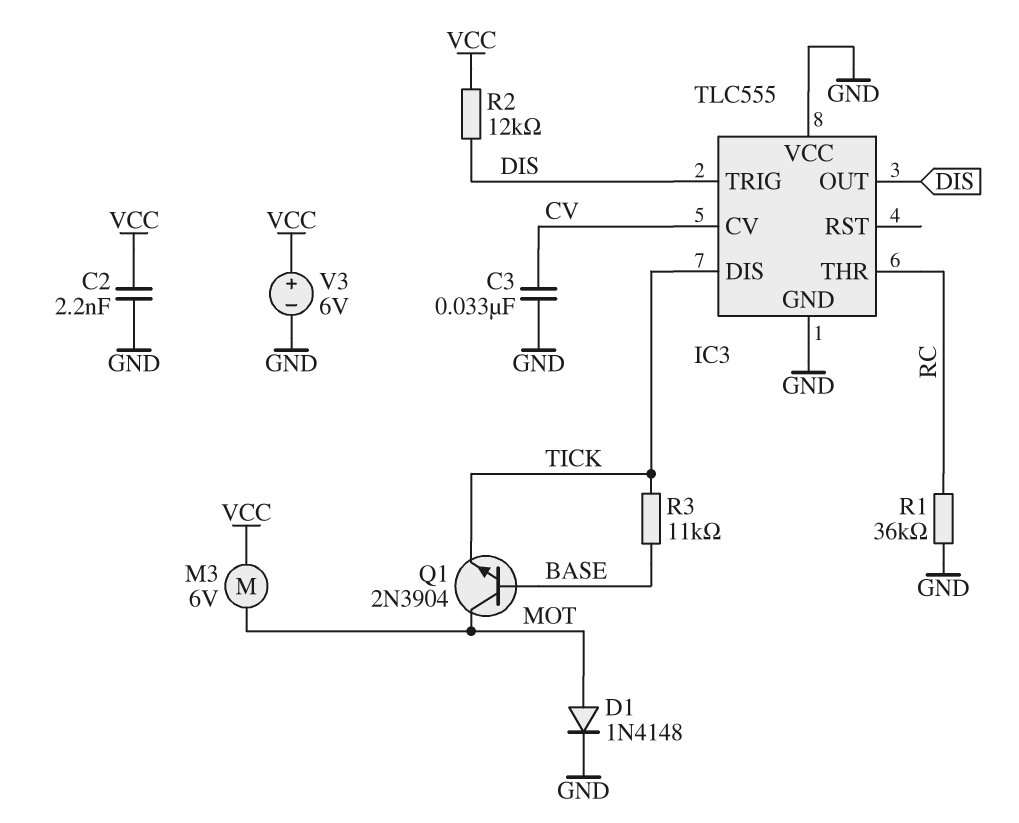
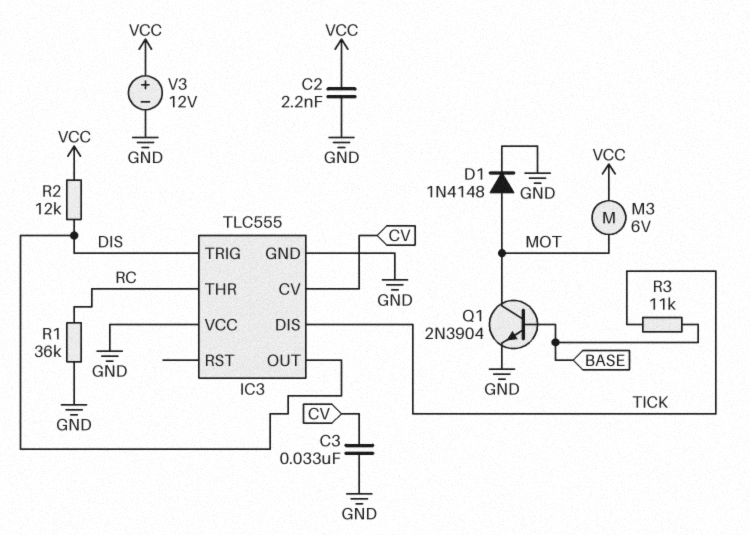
Q1: NPN 2N3904 (B BASE, C MOT, E TICK) -> NPN 2N3904 (B BASE, C MOT, E GND)
V3: 6V (plus VCC, minus GND) -> 12V (plus VCC, minus GND)

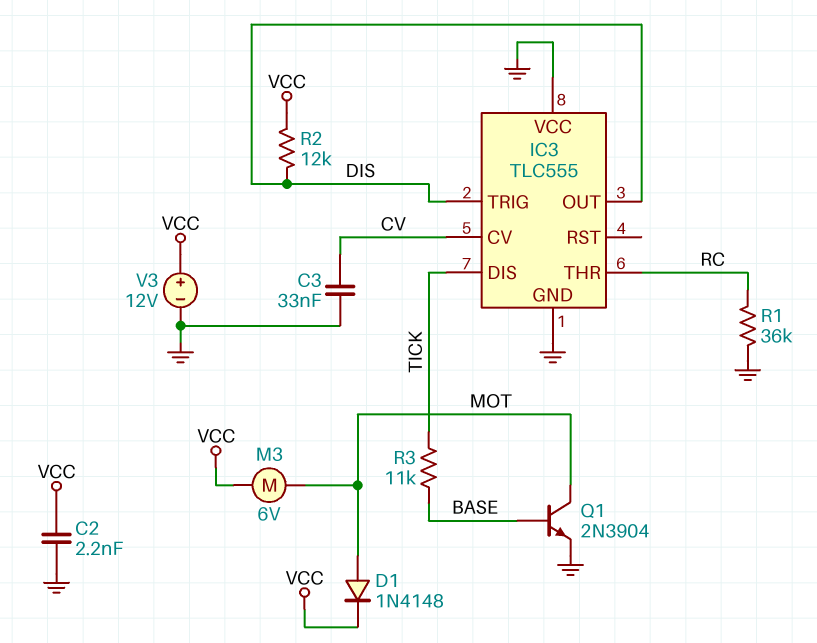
D1: diode 1N4148 (A MOT, K GND) -> diode 1N4148 (A MOT, K VCC)

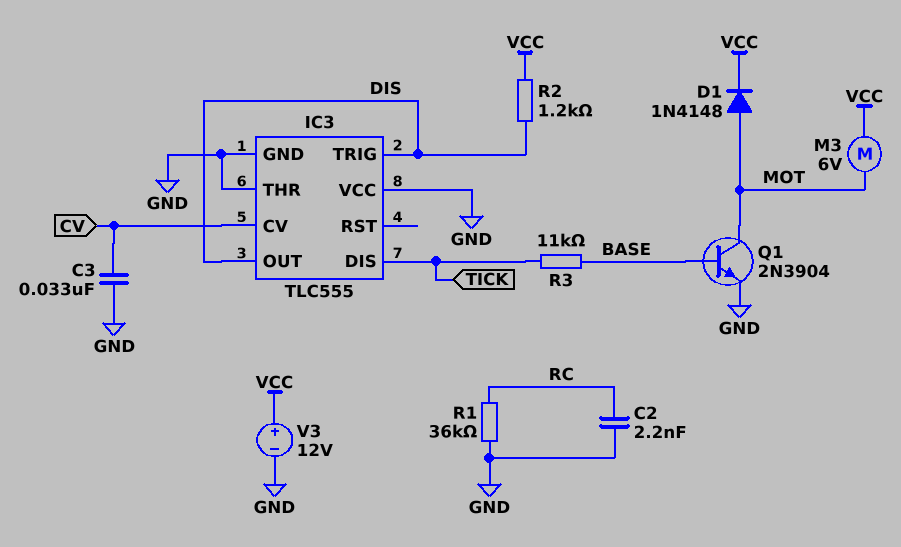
C2: 2.2nF (GND, VCC) -> 2.2nF (GND, RC)
IC3 pin THR: RC -> GND
R2: 12k (DIS, VCC) -> 1.2k (DIS, VCC)

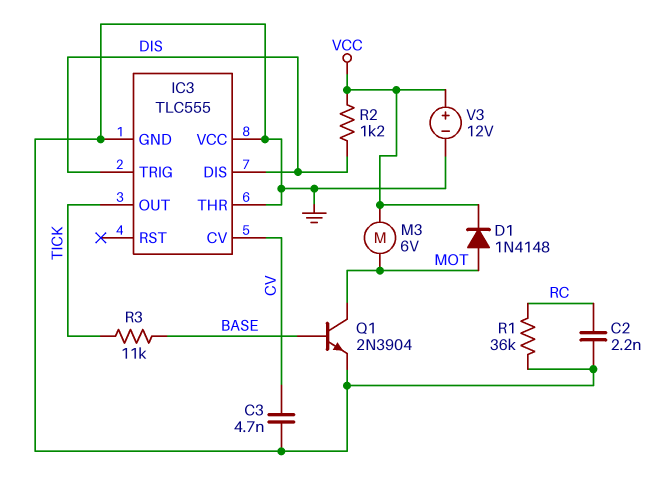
C3: 33nF (CV, GND) -> 4.7nF (CV, GND)
IC3 pin DIS: TICK -> DIS
IC3 pin OUT: DIS -> TICK

